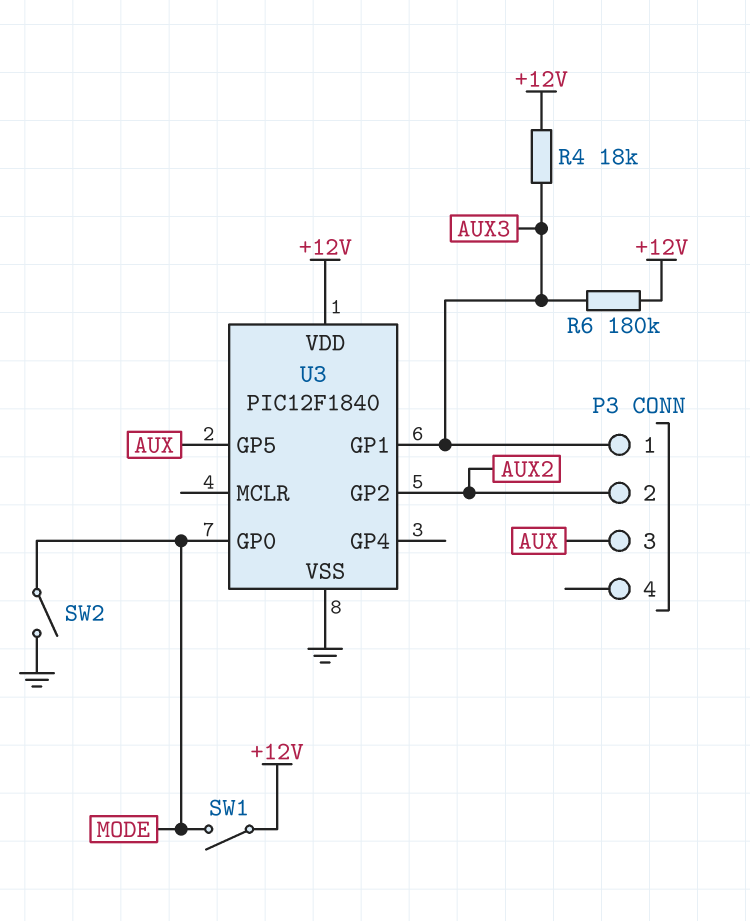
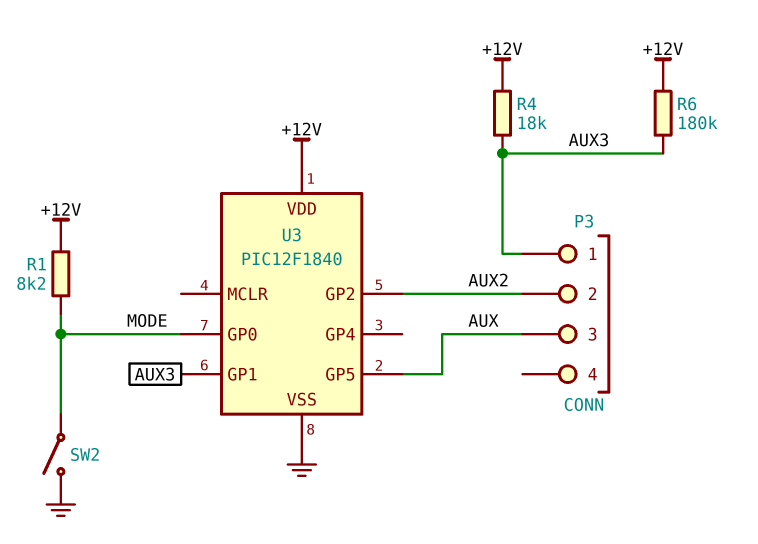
R1: none -> 8.2k (+12V, MODE)
SW1: switch (+12V, MODE) -> none

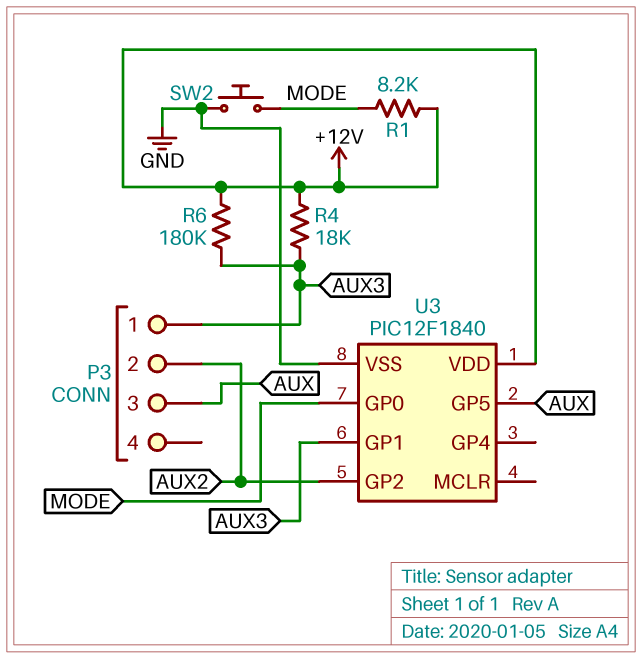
SW2: switch (GND, MODE) -> button (GND, MODE)

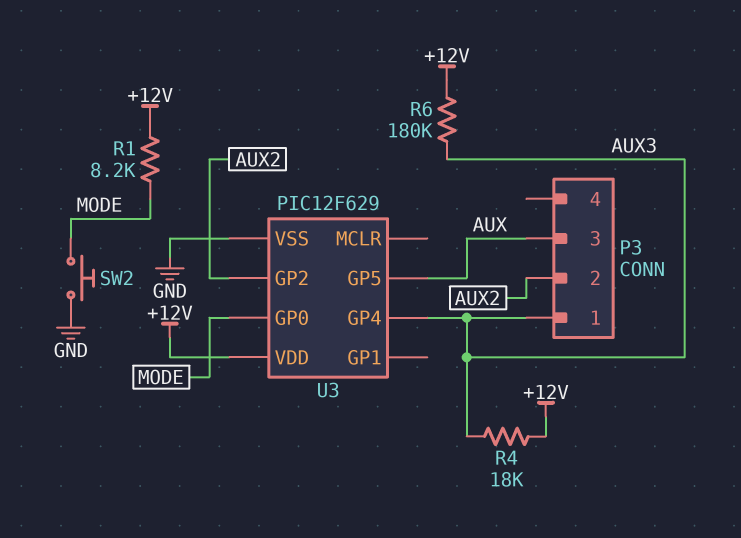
U3: PIC12F1840 -> PIC12F629
U3 pin GP1: AUX3 -> none
U3 pin GP4: none -> AUX3

